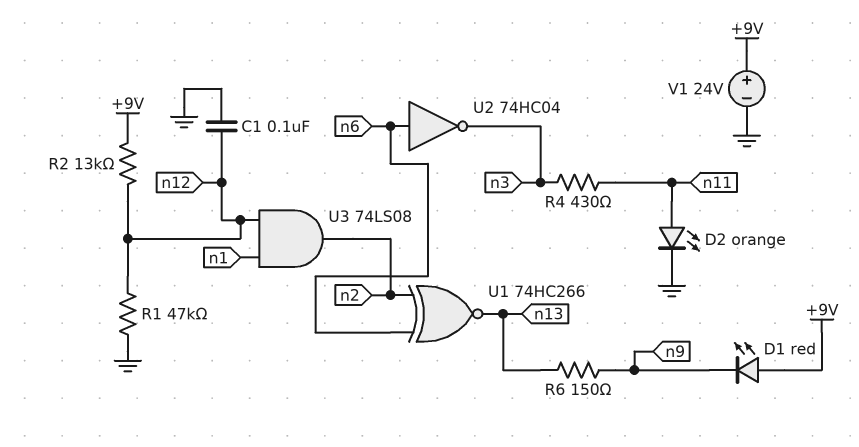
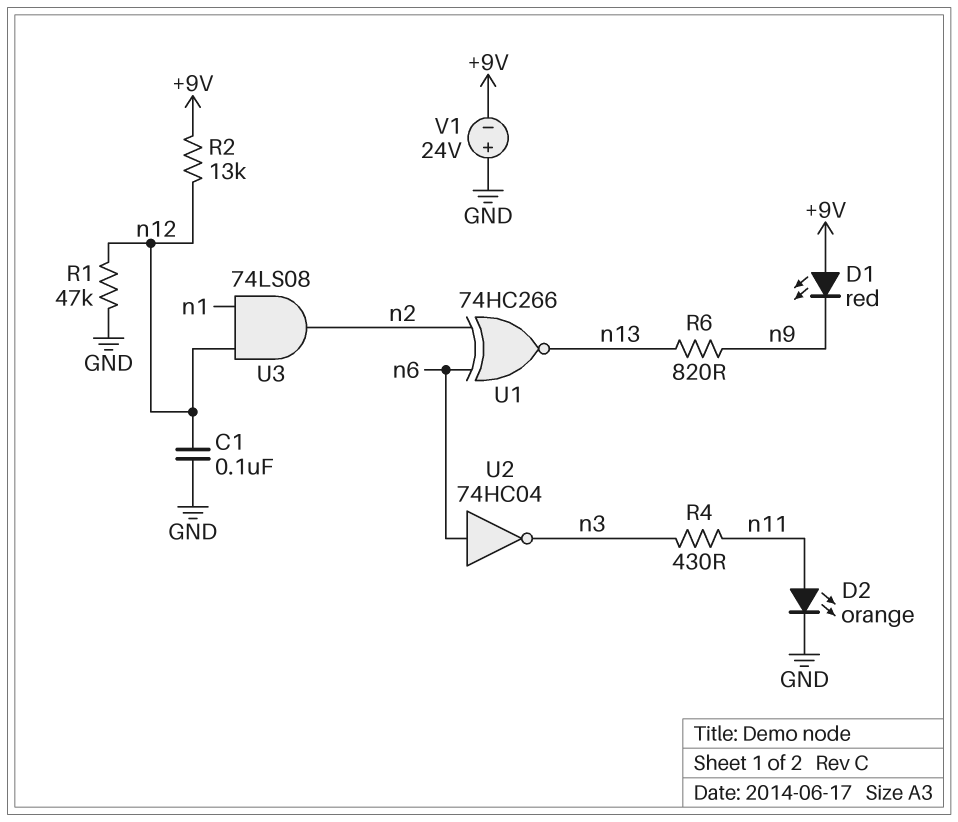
R6: 150 (n9, n13) -> 820 (n9, n13)
V1: 24V (plus +9V, minus GND) -> 24V (plus GND, minus +9V)

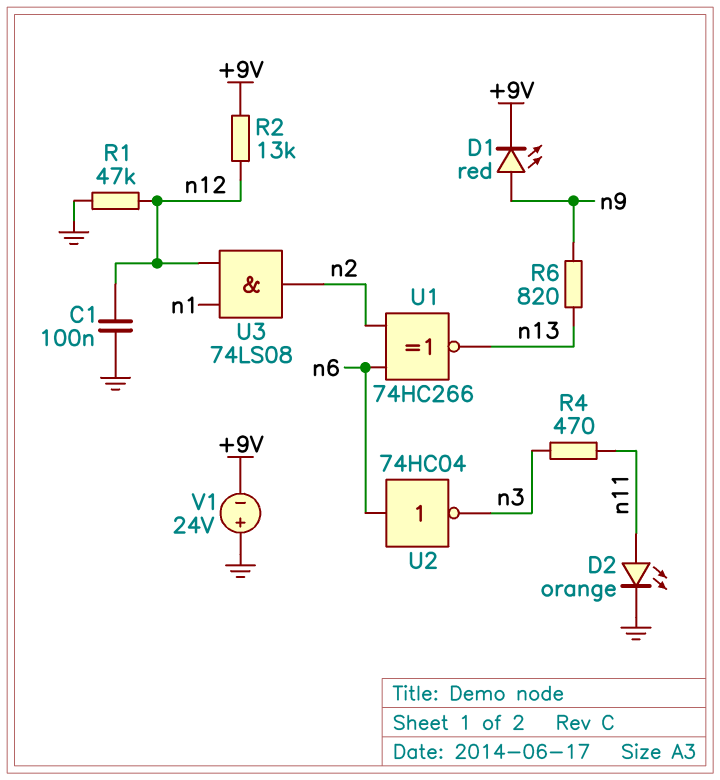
D1: LED red (A +9V, K n9) -> LED red (A n9, K +9V)
R4: 430 (n3, n11) -> 470 (n3, n11)

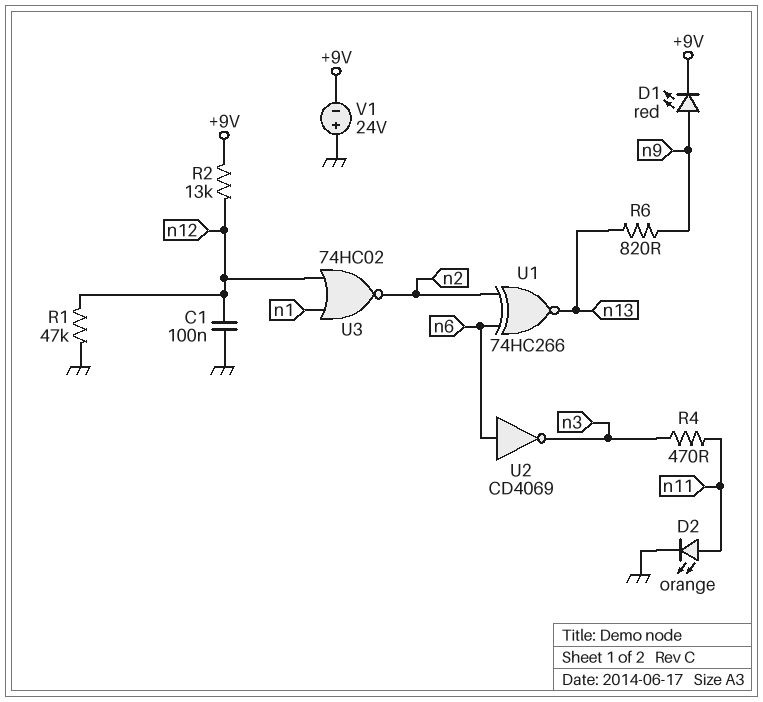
U2: NOT 74HC04 (in n6, out n3) -> NOT CD4069 (in n6, out n3)
U3: AND 74LS08 (in n1, in n12, out n2) -> NOR 74HC02 (in n1, in n12, out n2)

